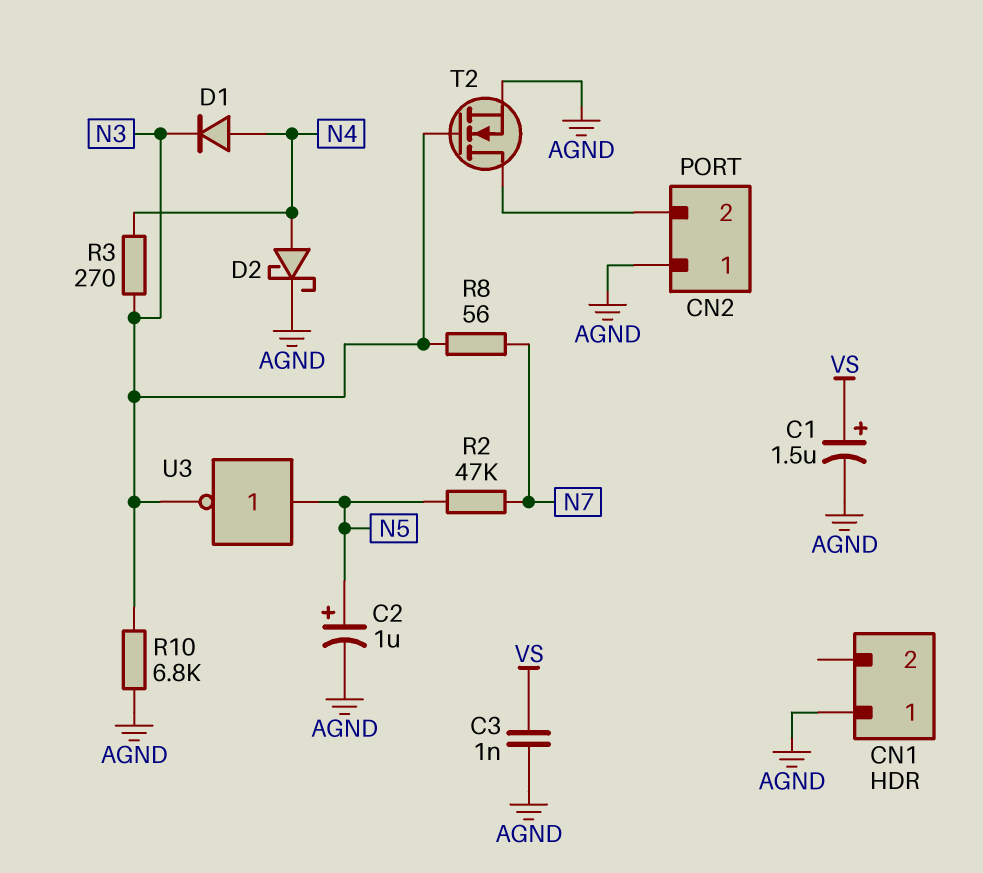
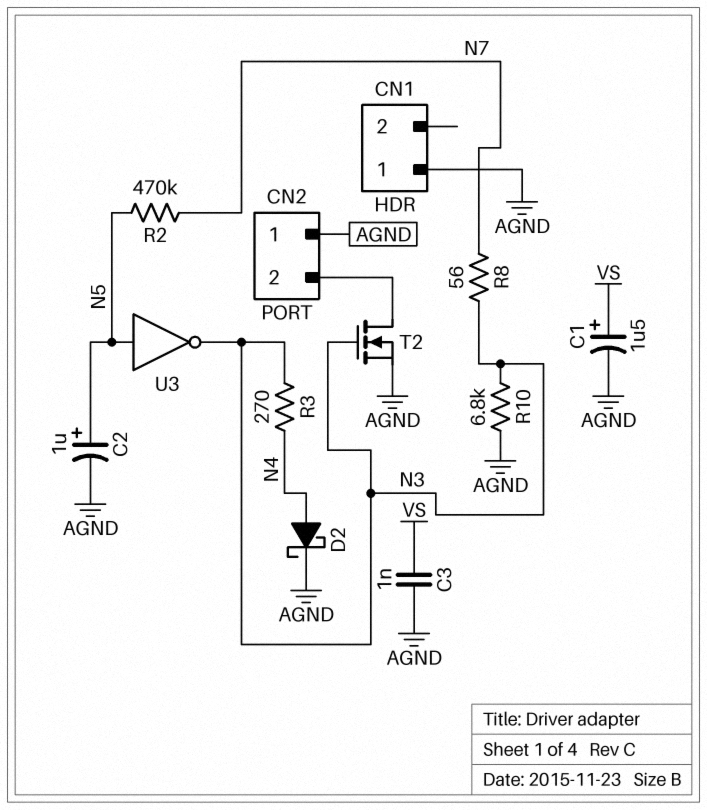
D1: diode (A N4, K N3) -> none
R2: 47k (N5, N7) -> 470k (N5, N7)

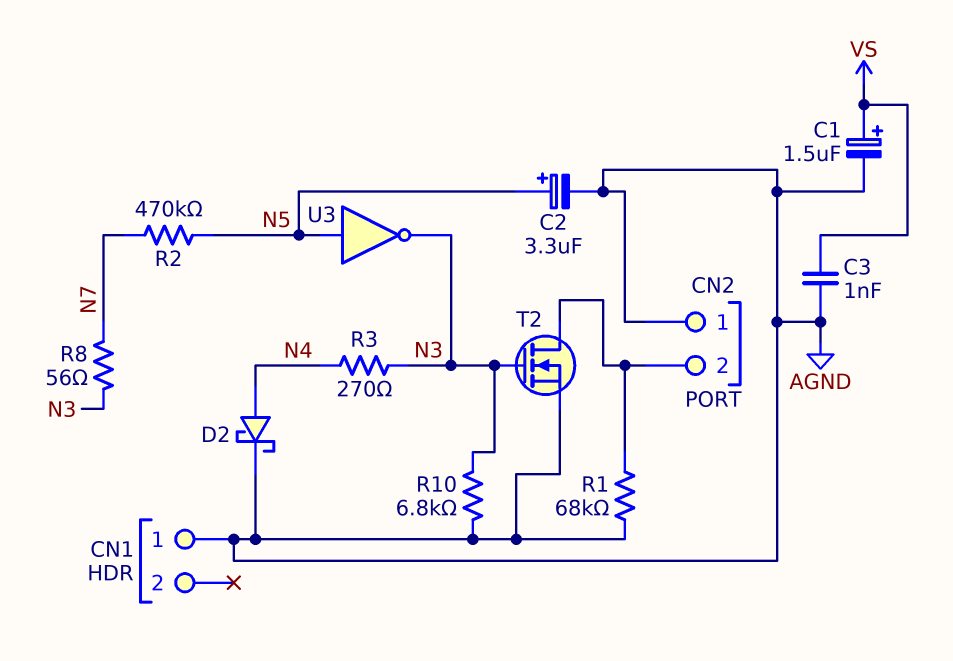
C2: 1uF (plus N5, minus AGND) -> 3.3uF (plus N5, minus AGND)
R1: none -> 68k (AGND, CN2/2)

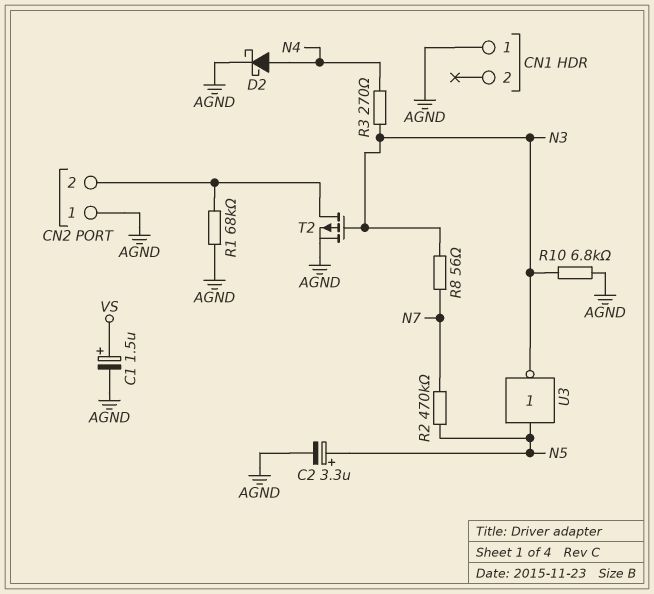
C3: 1nF (AGND, VS) -> none
T2: NMOS (G N3, D CN2/2, S AGND) -> PMOS (G N3, D CN2/2, S AGND)

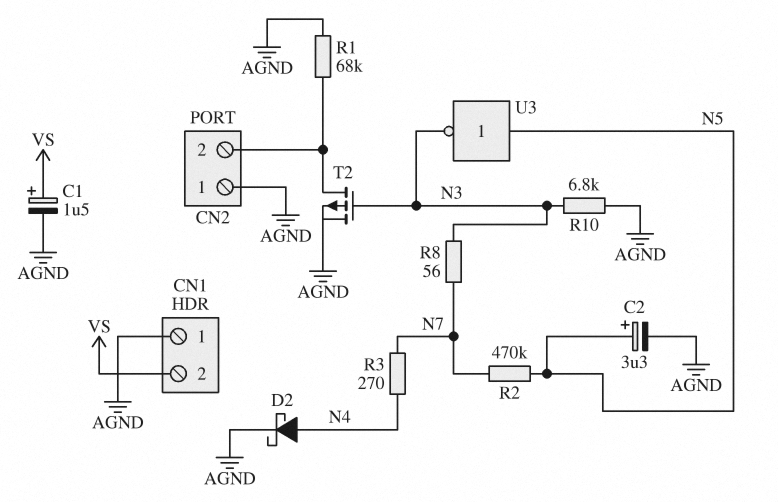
CN1 pin 2: none -> VS
R3: 270 (N3, N4) -> 270 (N4, N7)

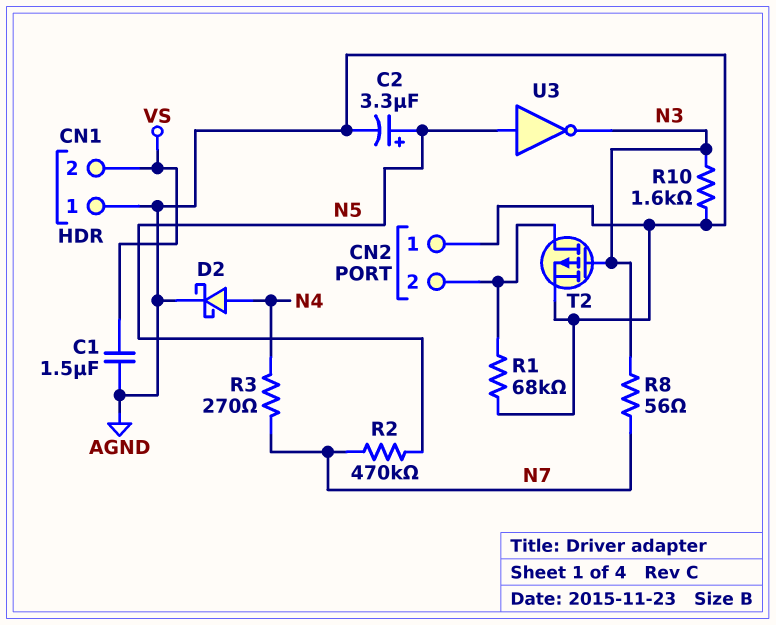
C1: 1.5uF (plus VS, minus AGND) -> 1.5uF (AGND, VS)
R10: 6.8k (AGND, N3) -> 1.6k (AGND, N3)

